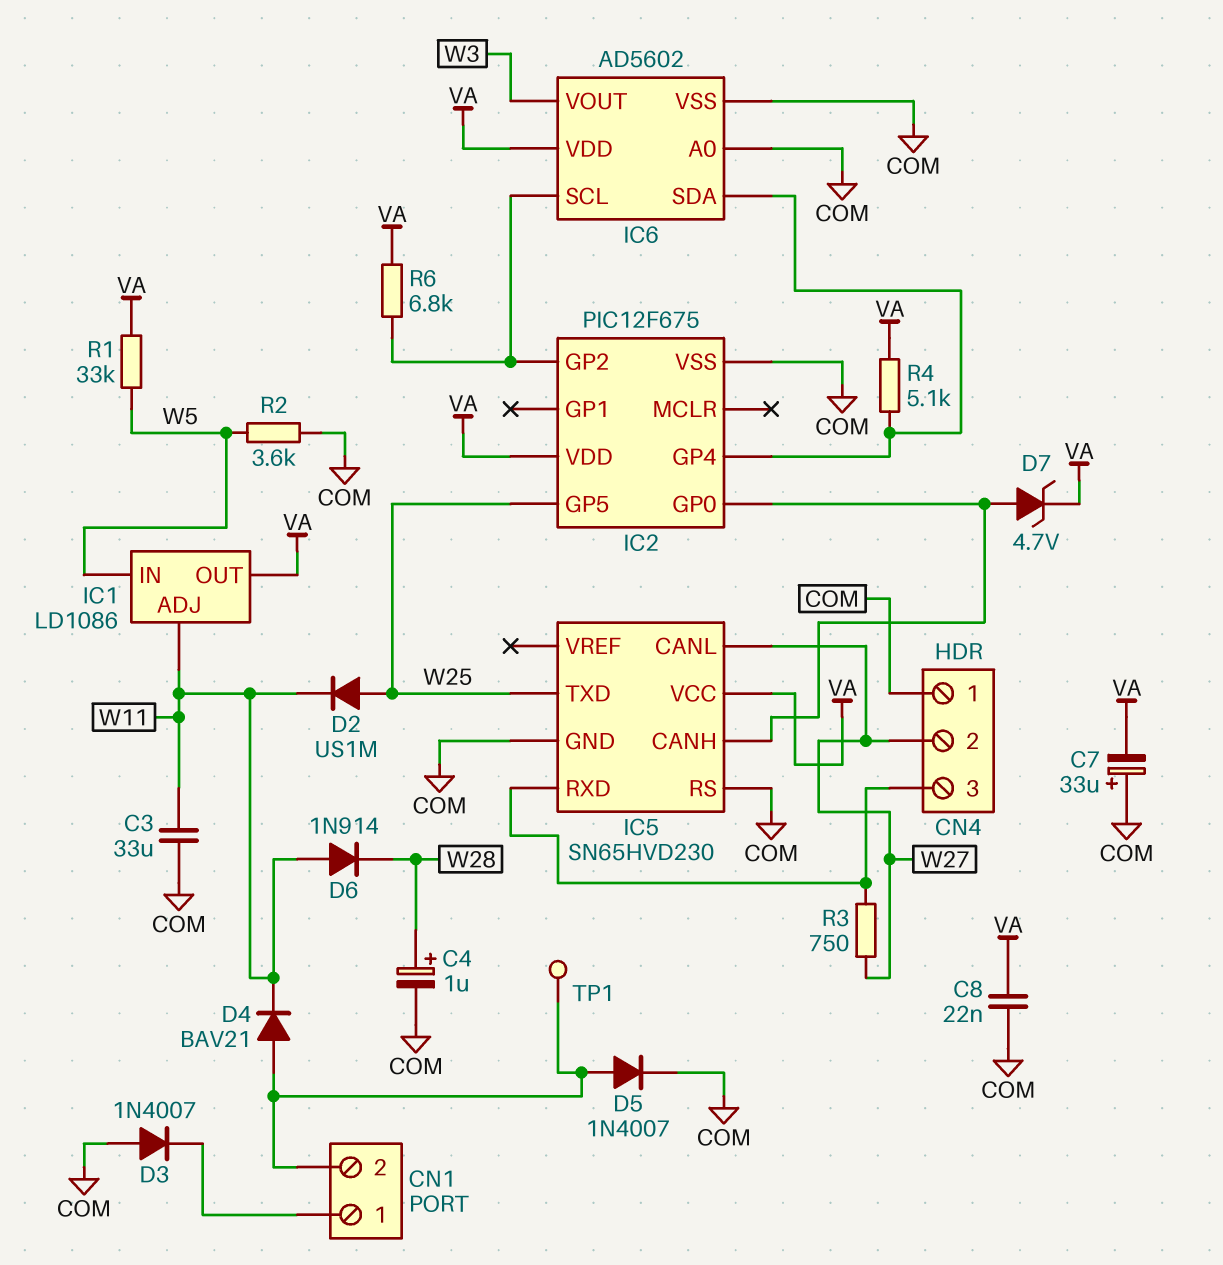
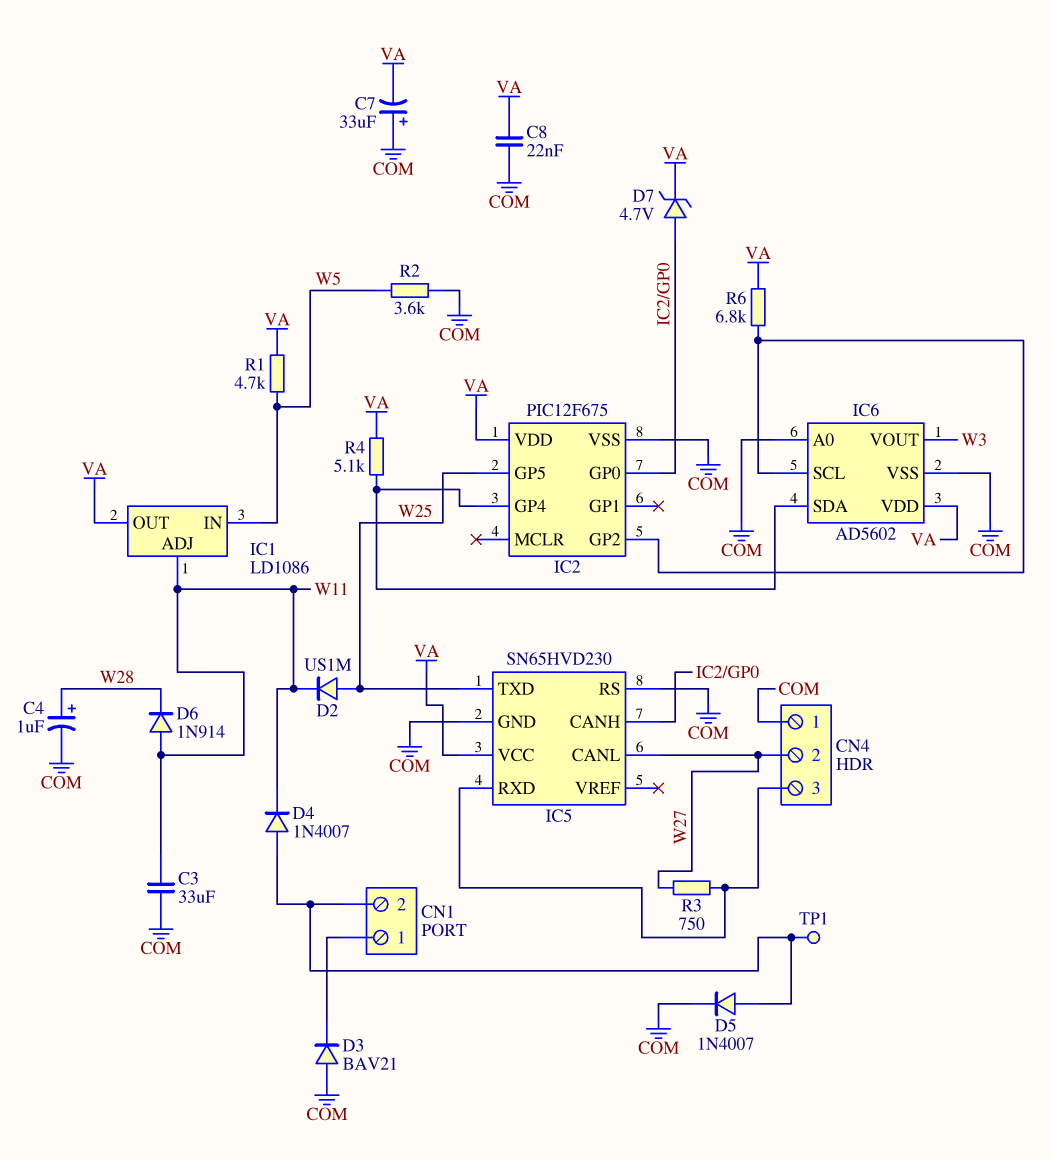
D3: diode 1N4007 (A COM, K CN1/1) -> diode BAV21 (A COM, K CN1/1)
D4: diode BAV21 (A CN1/2, K W11) -> diode 1N4007 (A CN1/2, K W11)
R1: 33k (VA, W5) -> 4.7k (VA, W5)

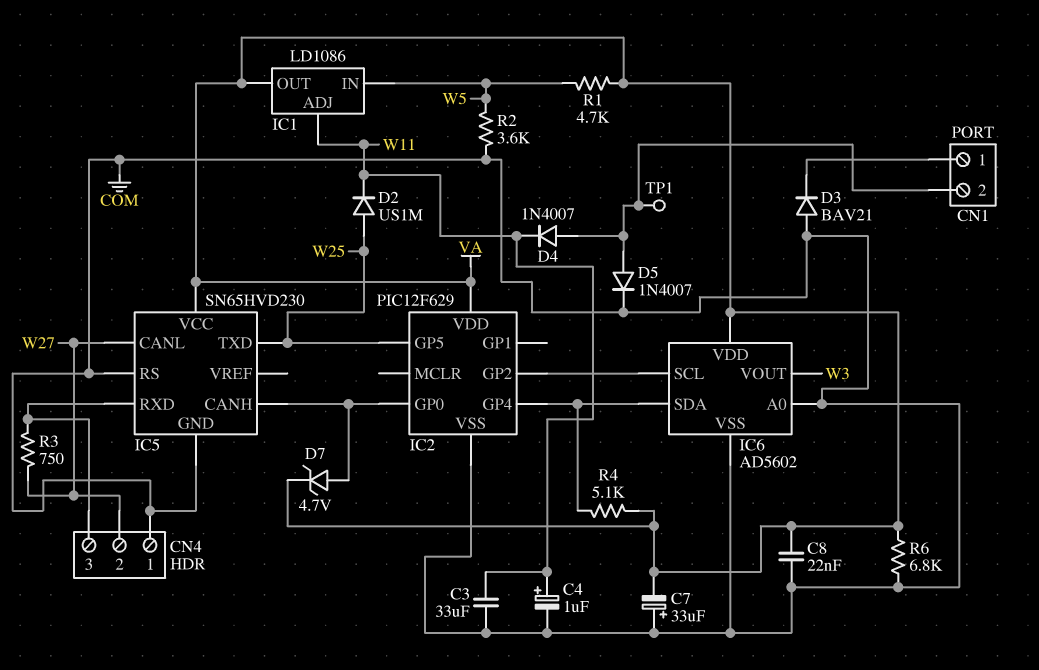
C4: 1uF (plus W28, minus COM) -> 1uF (plus W11, minus COM)
D6: diode 1N914 (A W11, K W28) -> none
IC2: PIC12F675 -> PIC12F629
R6: 6.8k (IC2/GP2, VA) -> 6.8k (COM, VA)

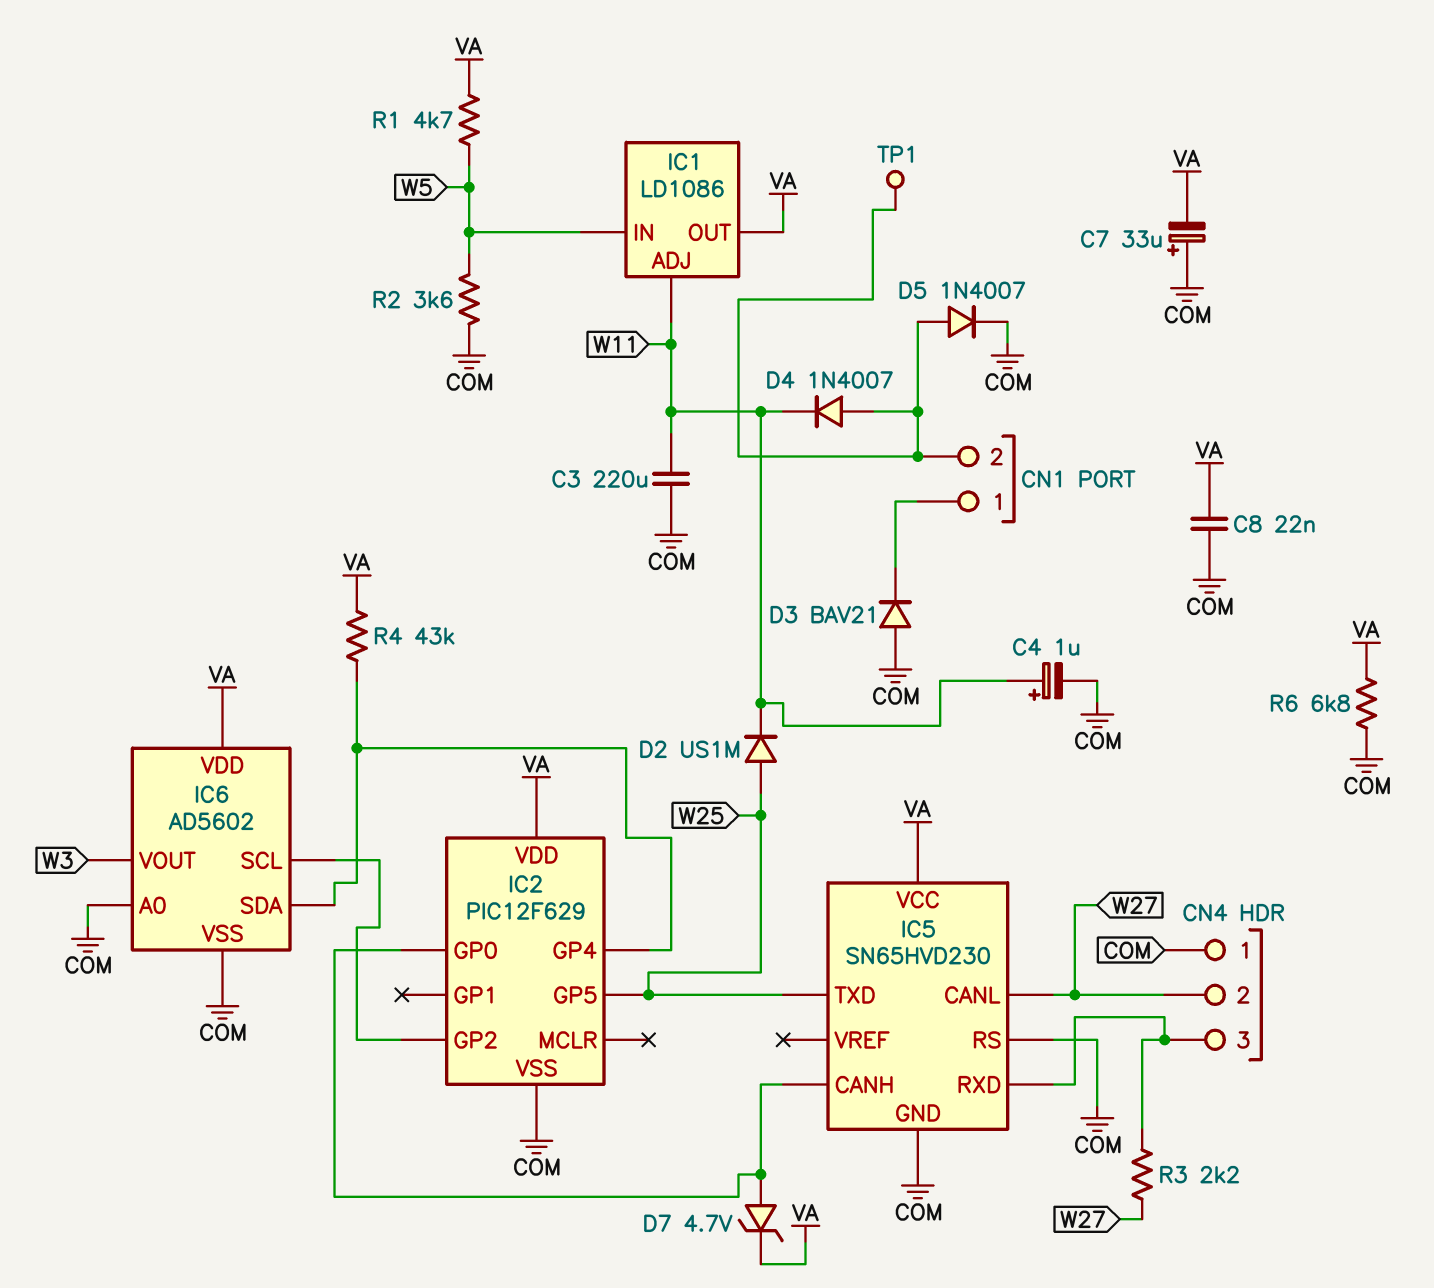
C3: 33uF (COM, W11) -> 220uF (COM, W11)
R3: 750 (CN4/3, W27) -> 2.2k (CN4/3, W27)
R4: 5.1k (IC2/GP4, VA) -> 43k (IC2/GP4, VA)

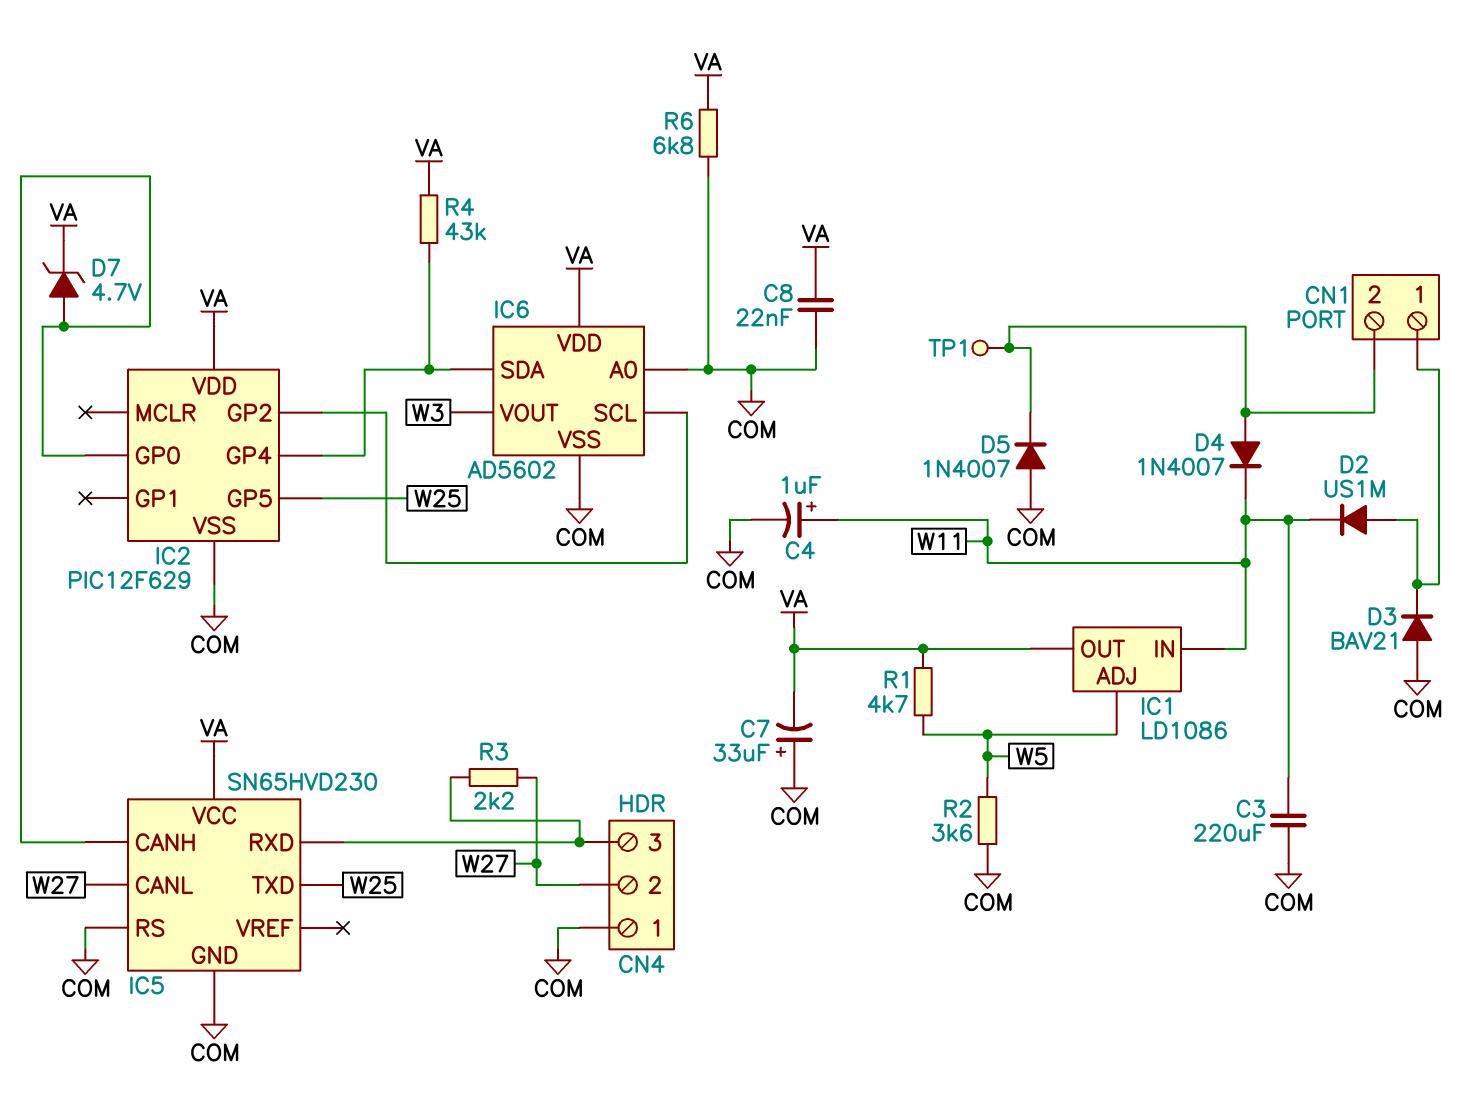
D2: diode US1M (A W25, K W11) -> diode US1M (A CN1/1, K W11)
D5: diode 1N4007 (A CN1/2, K COM) -> diode 1N4007 (A COM, K CN1/2)
IC1 pin ADJ: W11 -> W5
IC1 pin IN: W5 -> W11

